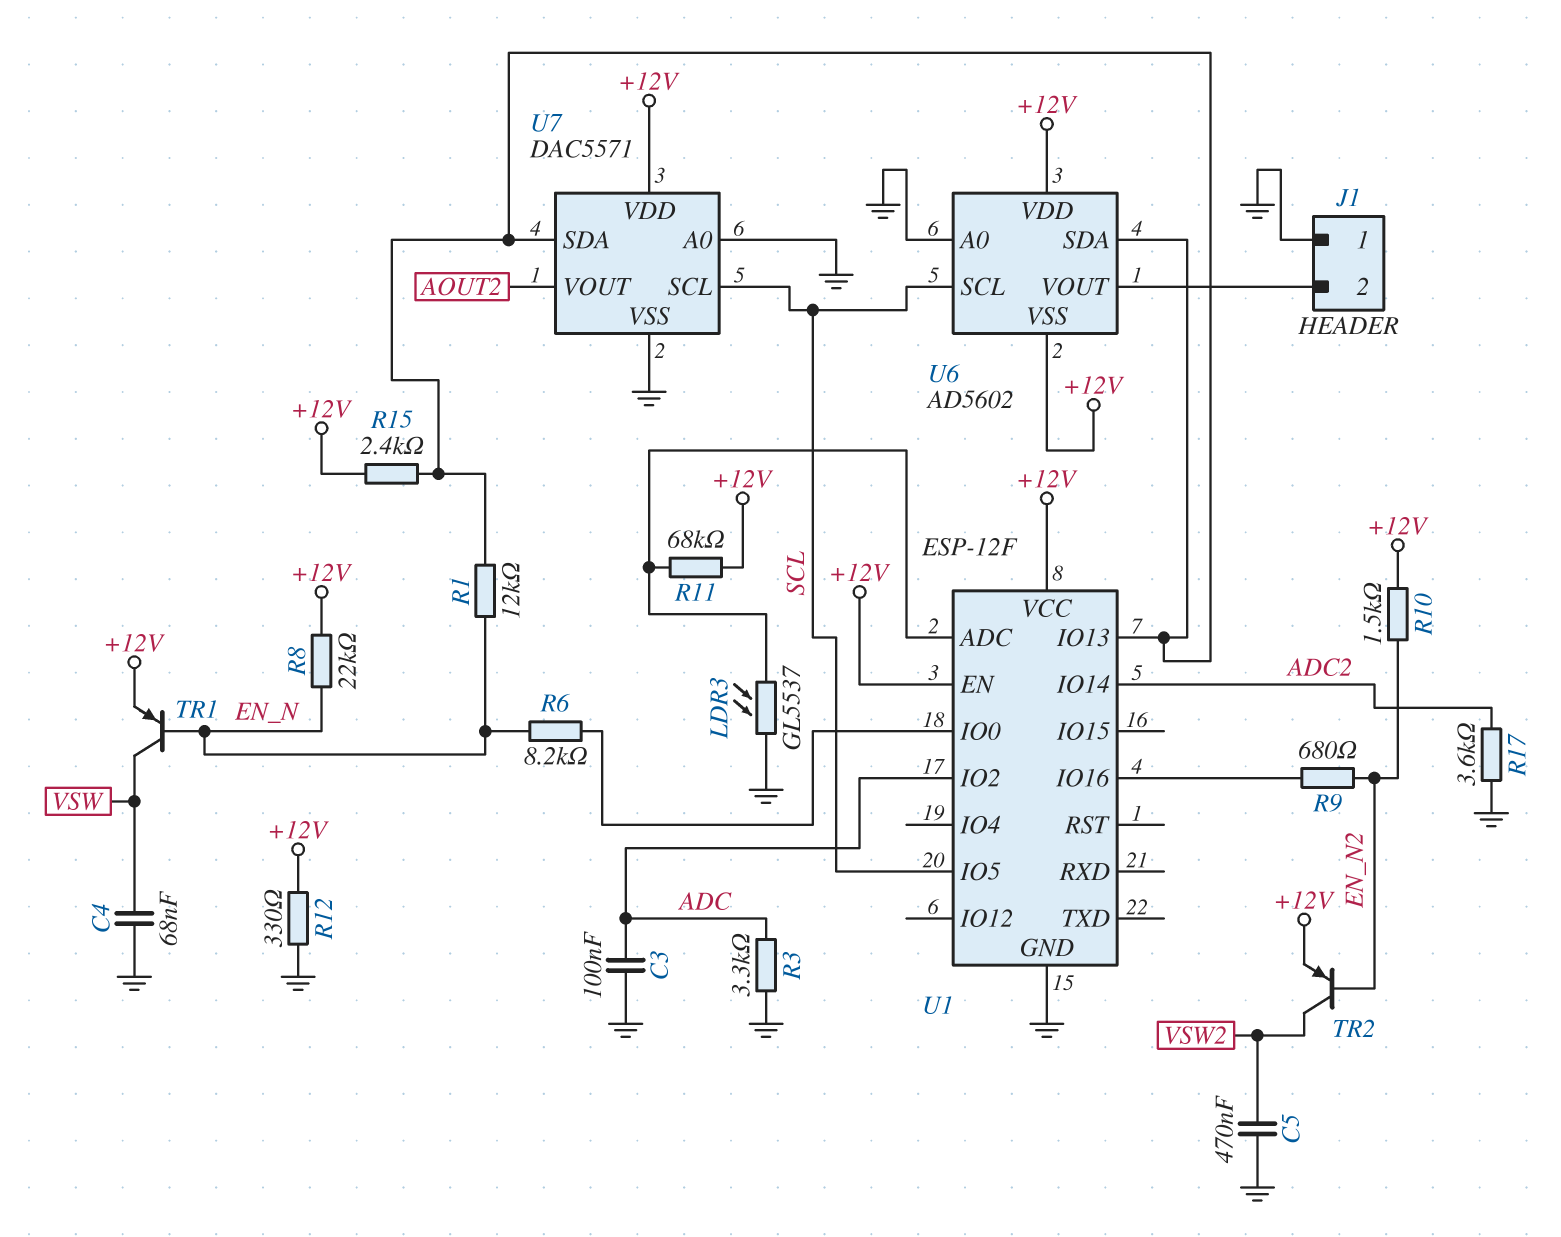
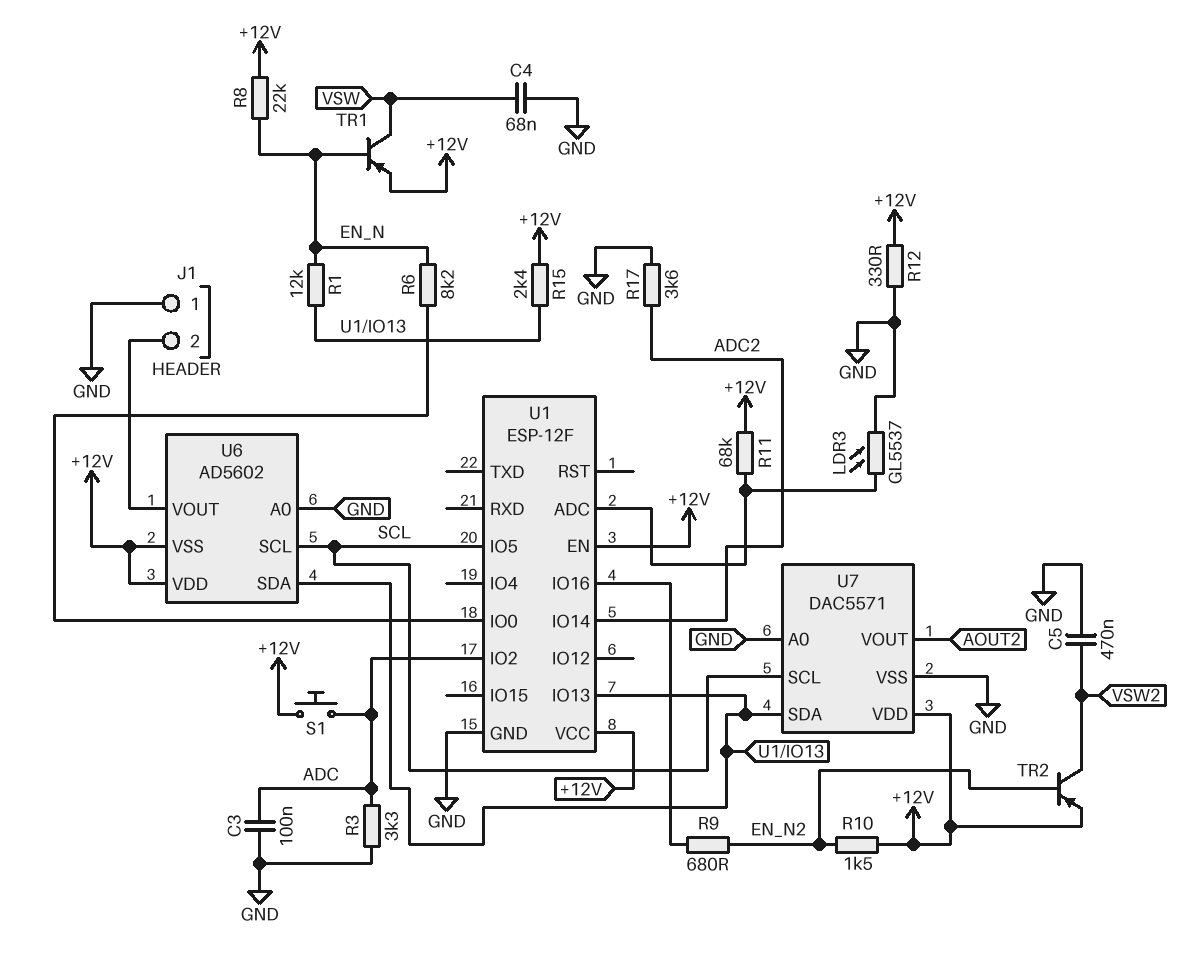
S1: none -> button (+12V, ADC)

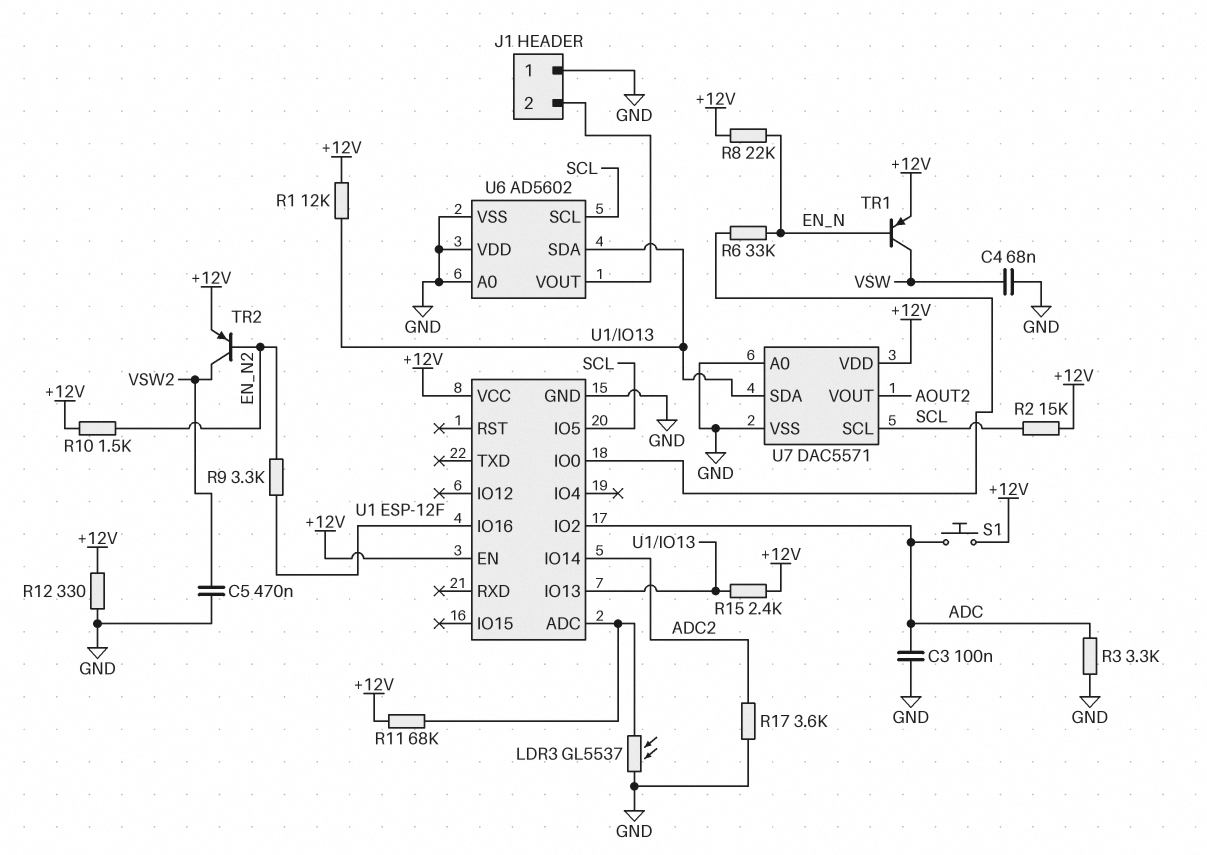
R1: 12k (EN_N, U1/IO13) -> 12k (+12V, U1/IO13)
R2: none -> 15k (+12V, SCL)
R6: 8.2k (EN_N, U1/IO0) -> 33k (EN_N, U1/IO0)
R9: 680 (EN_N2, U1/IO16) -> 3.3k (EN_N2, U1/IO16)
U6 pin VDD: +12V -> GND
U6 pin VSS: +12V -> GND

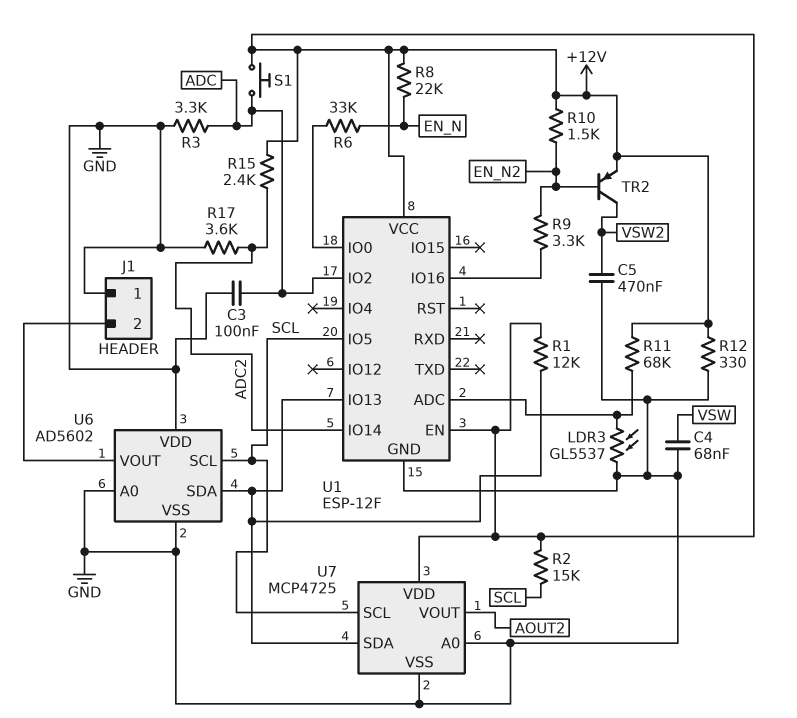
R15: 2.4k (+12V, U1/IO13) -> 2.4k (+12V, ADC2)
TR1: PNP (B EN_N, C VSW, E +12V) -> none
U7: DAC5571 -> MCP4725

